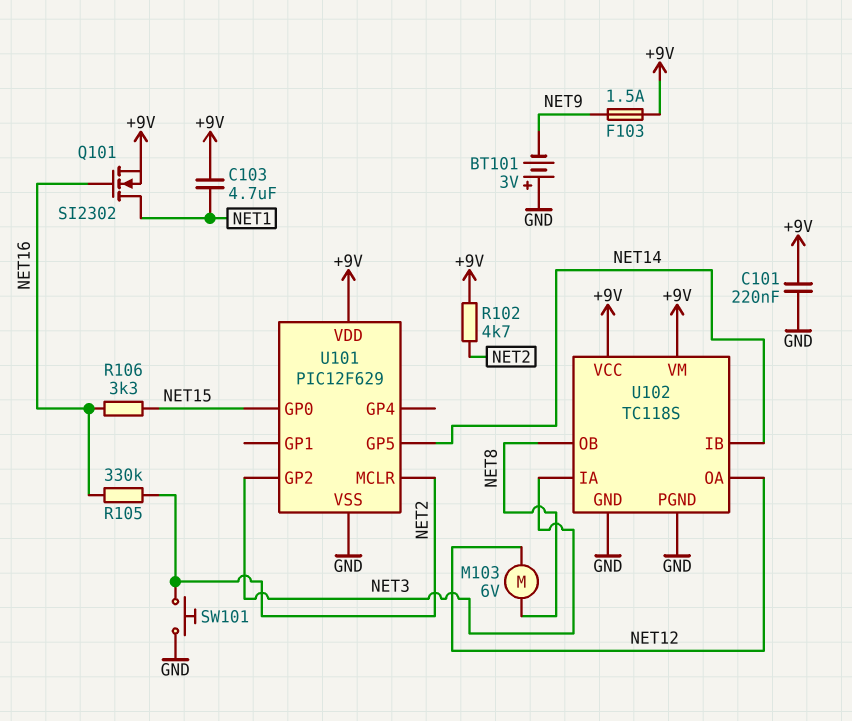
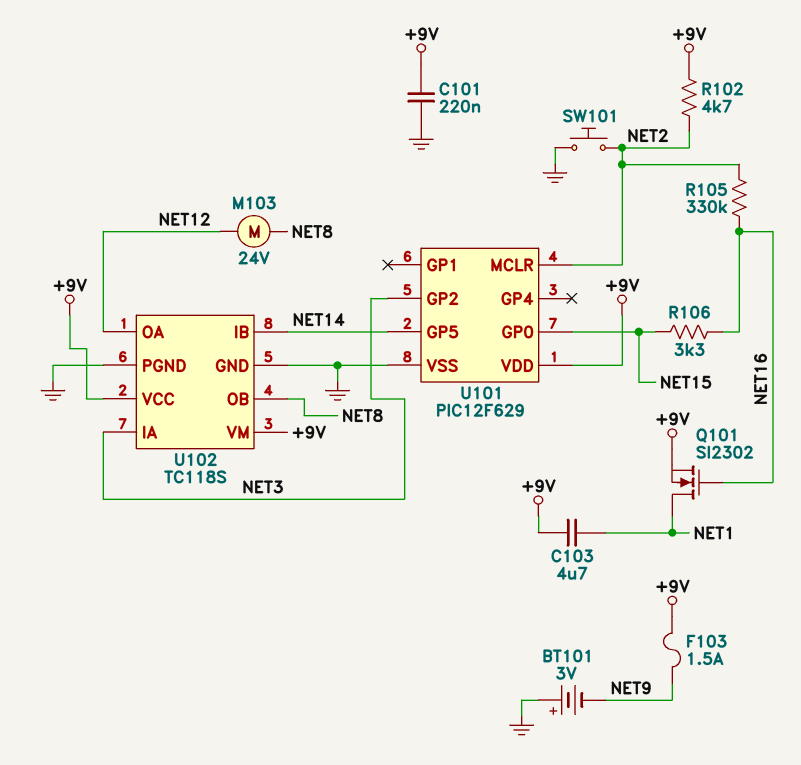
M103: motor 6V (NET8, NET12) -> motor 24V (NET8, NET12)

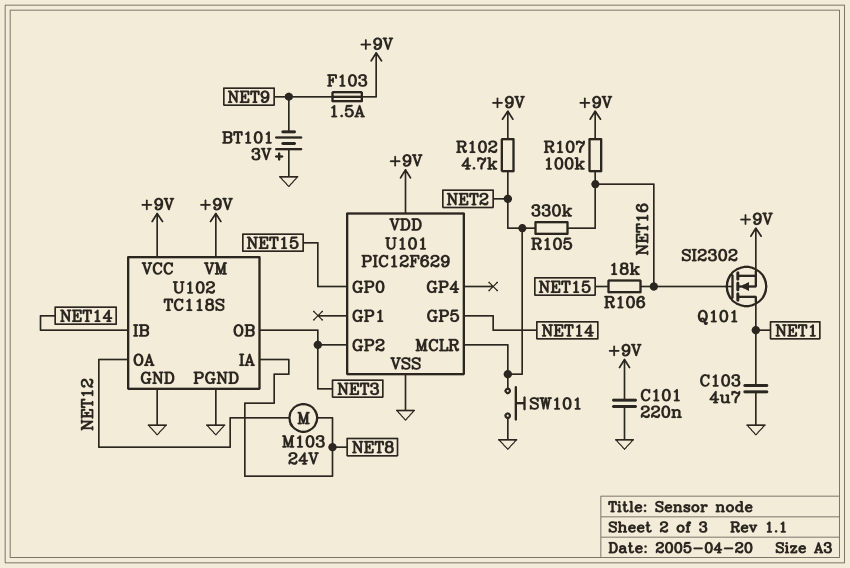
C103: 4.7uF (+9V, NET1) -> 4.7uF (GND, NET1)
R106: 3.3k (NET15, NET16) -> 18k (NET15, NET16)
R107: none -> 100k (+9V, NET16)
U102 pin IA: NET3 -> NET8
U102 pin OB: NET8 -> NET3

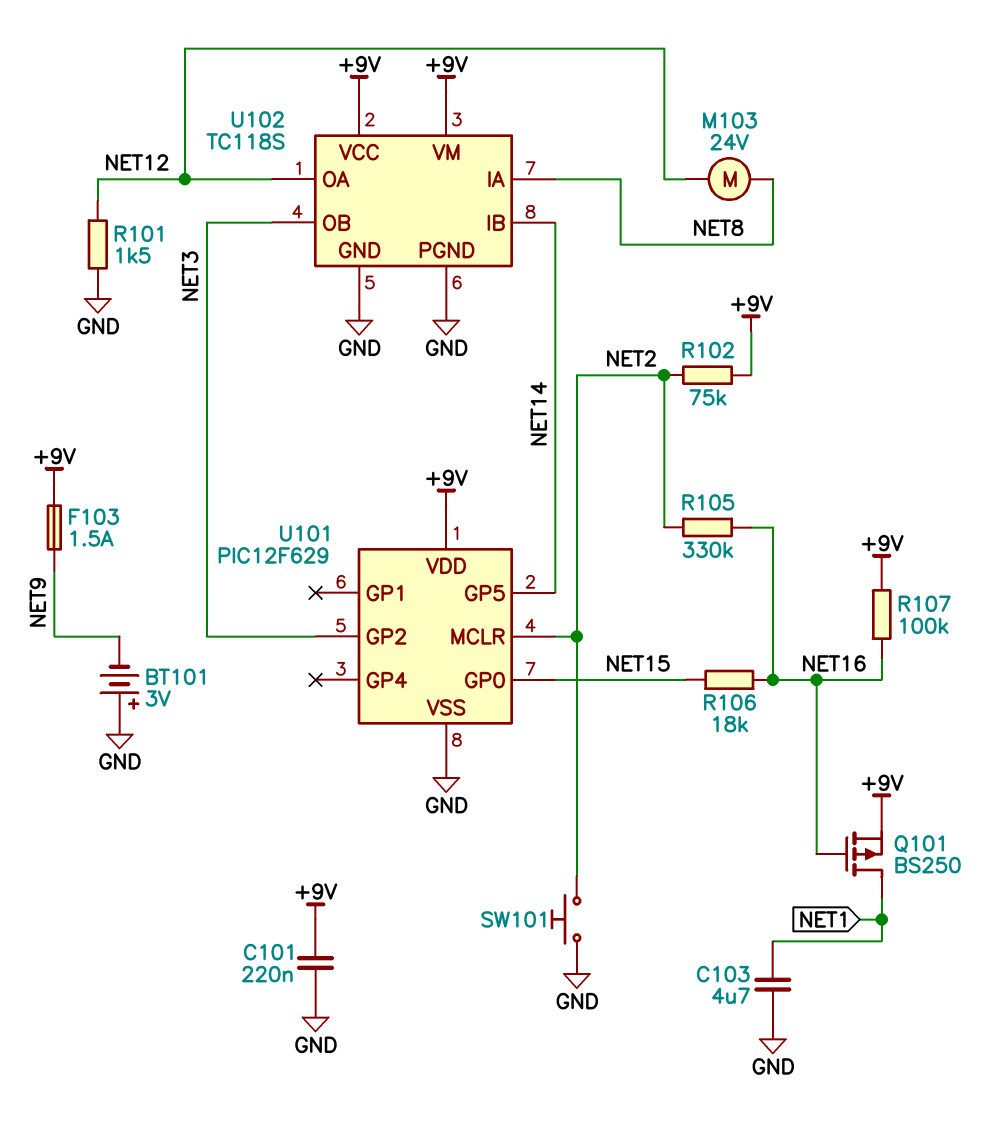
Q101: NMOS SI2302 (G NET16, D NET1, S +9V) -> PMOS BS250 (G NET16, D NET1, S +9V)
R101: none -> 1.5k (GND, NET12)
R102: 4.7k (+9V, NET2) -> 75k (+9V, NET2)

